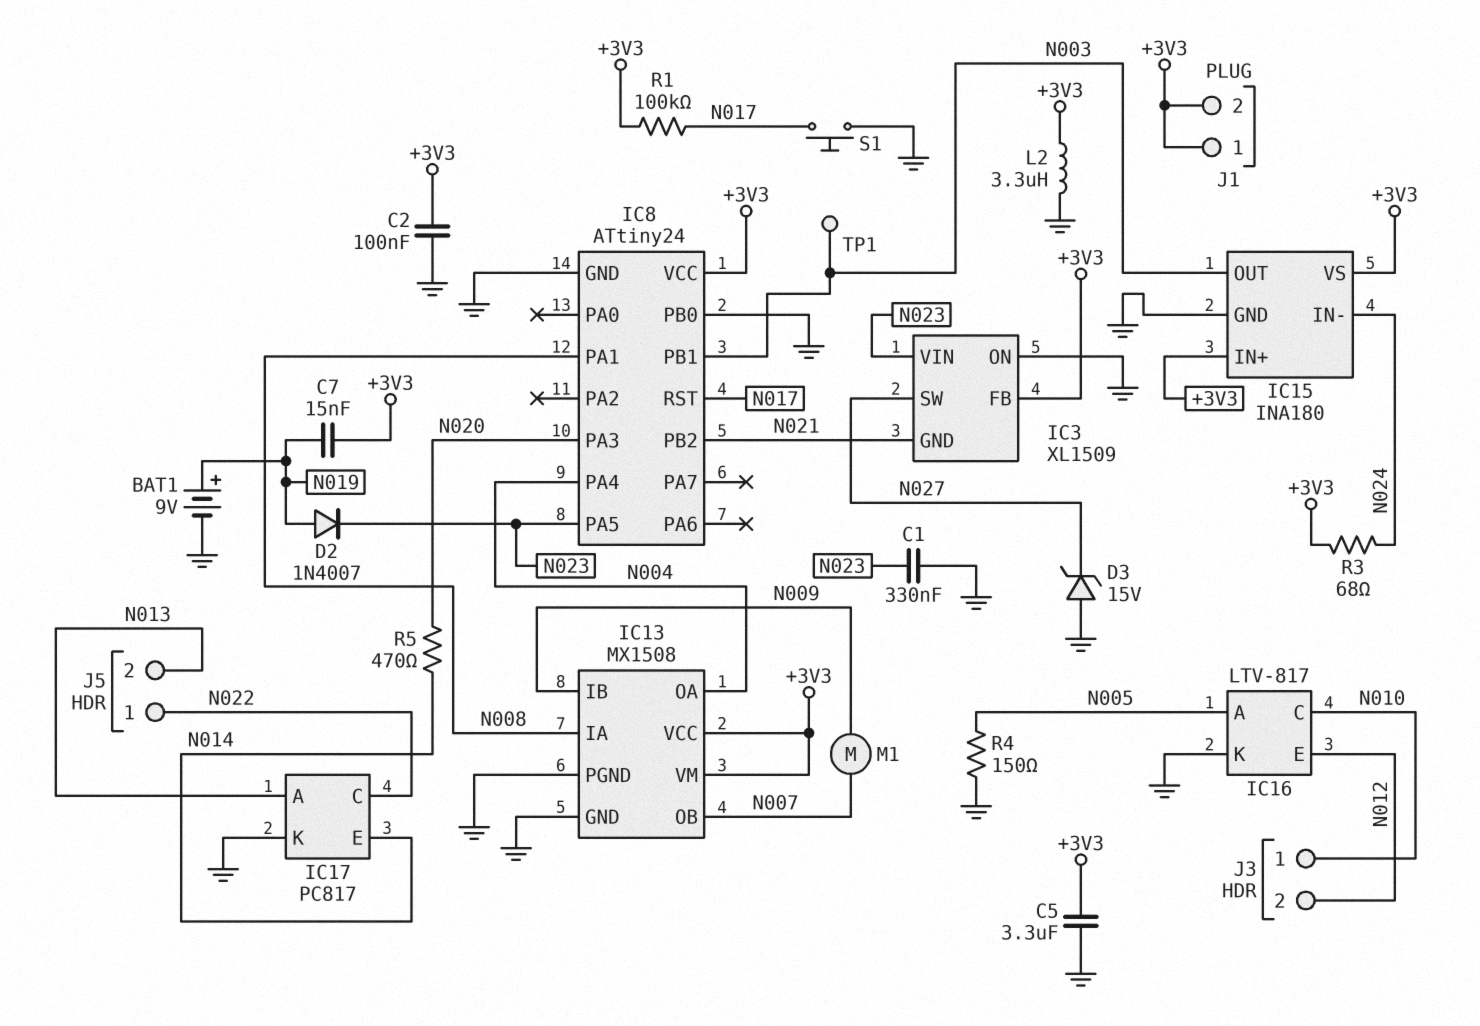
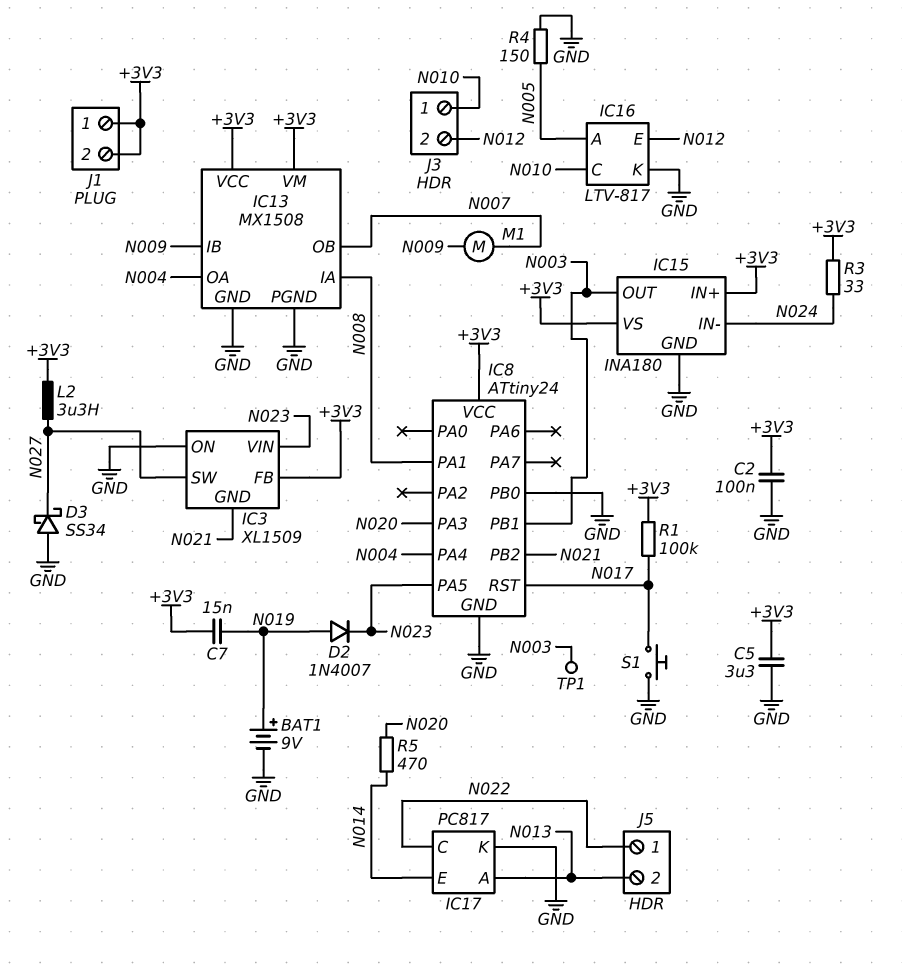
C1: 330nF (GND, N023) -> none
D3: zener 15V (A GND, K N027) -> schottky SS34 (A GND, K N027)
L2: 3.3uH (+3V3, GND) -> 3.3uH (+3V3, N027)
R3: 68 (+3V3, N024) -> 33 (+3V3, N024)

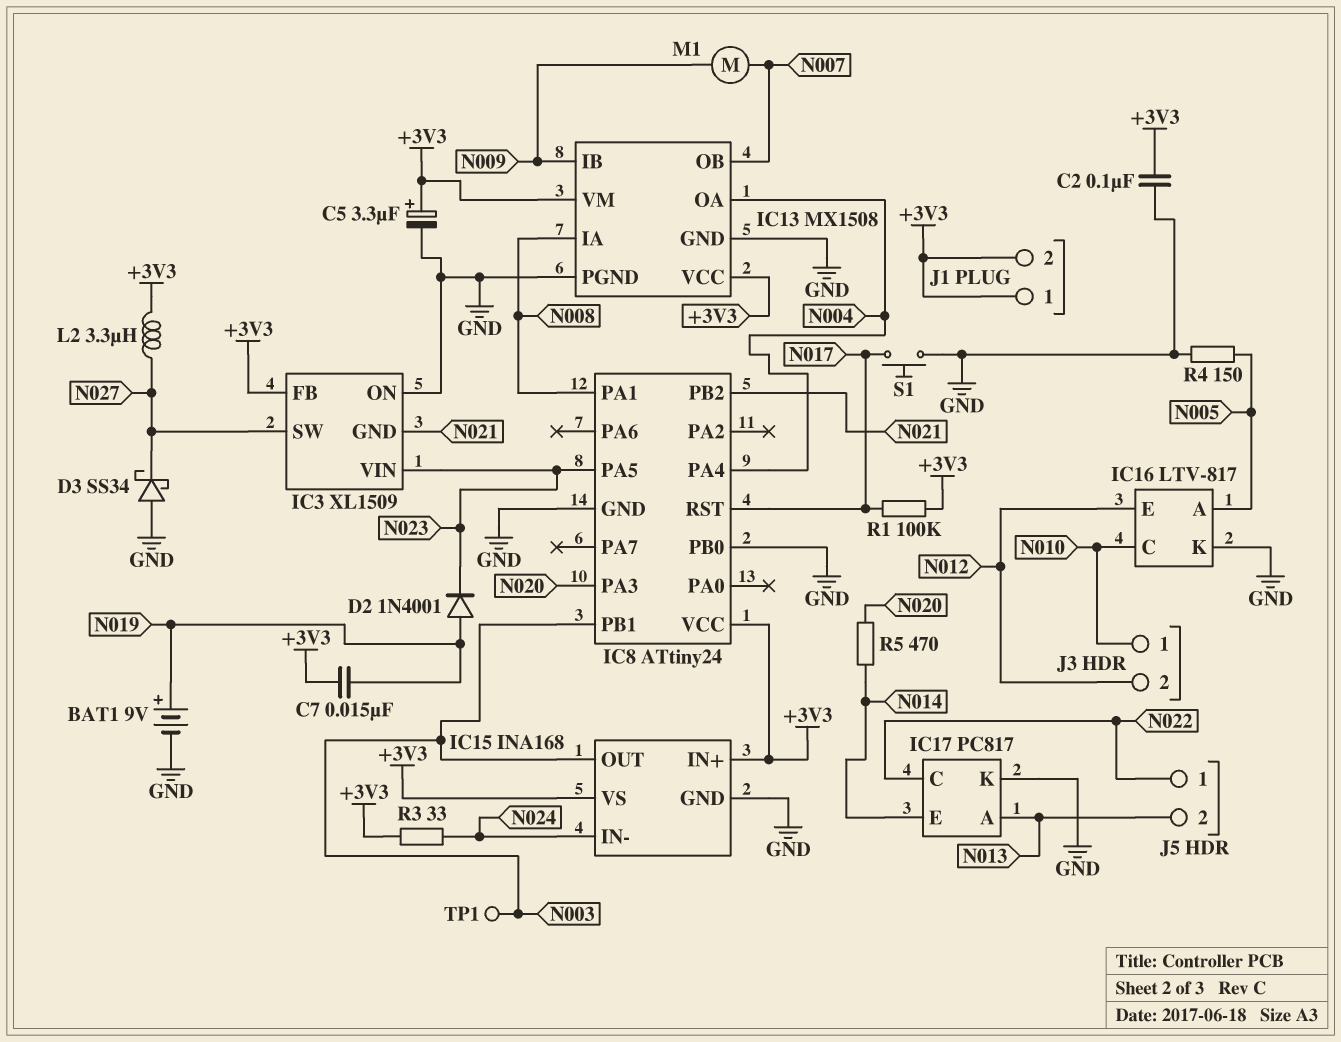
C5: 3.3uF (+3V3, GND) -> 3.3uF (plus +3V3, minus GND)
D2: diode 1N4007 (A N019, K N023) -> diode 1N4001 (A N019, K N023)
IC15: INA180 -> INA168

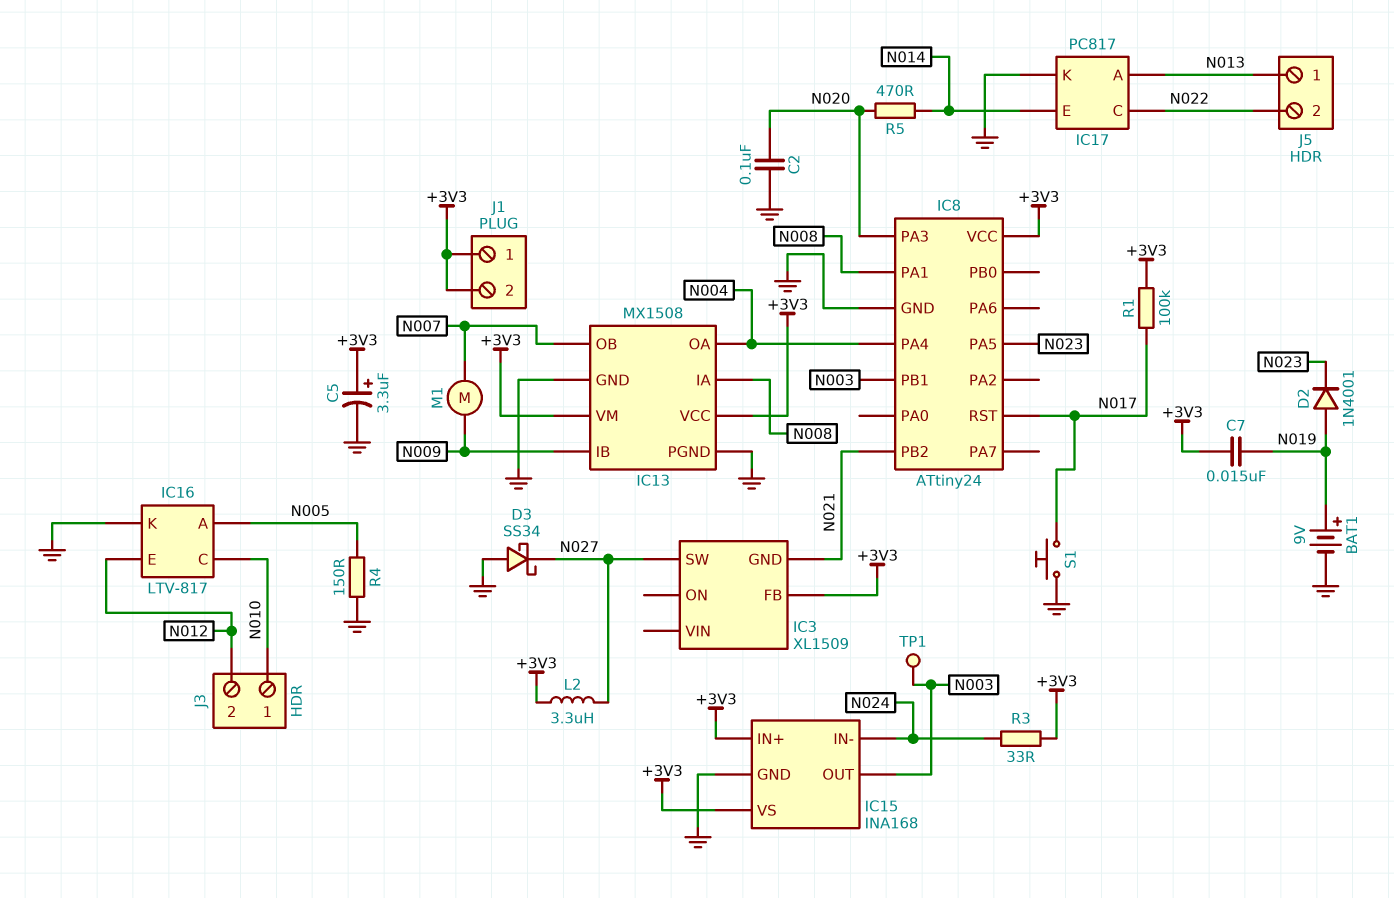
C2: 100nF (+3V3, GND) -> 100nF (GND, N020)
IC3 pin ON: GND -> none
IC3 pin VIN: N023 -> none
IC8 pin PB0: GND -> none
J5 pin 1: N022 -> N013
J5 pin 2: N013 -> N022

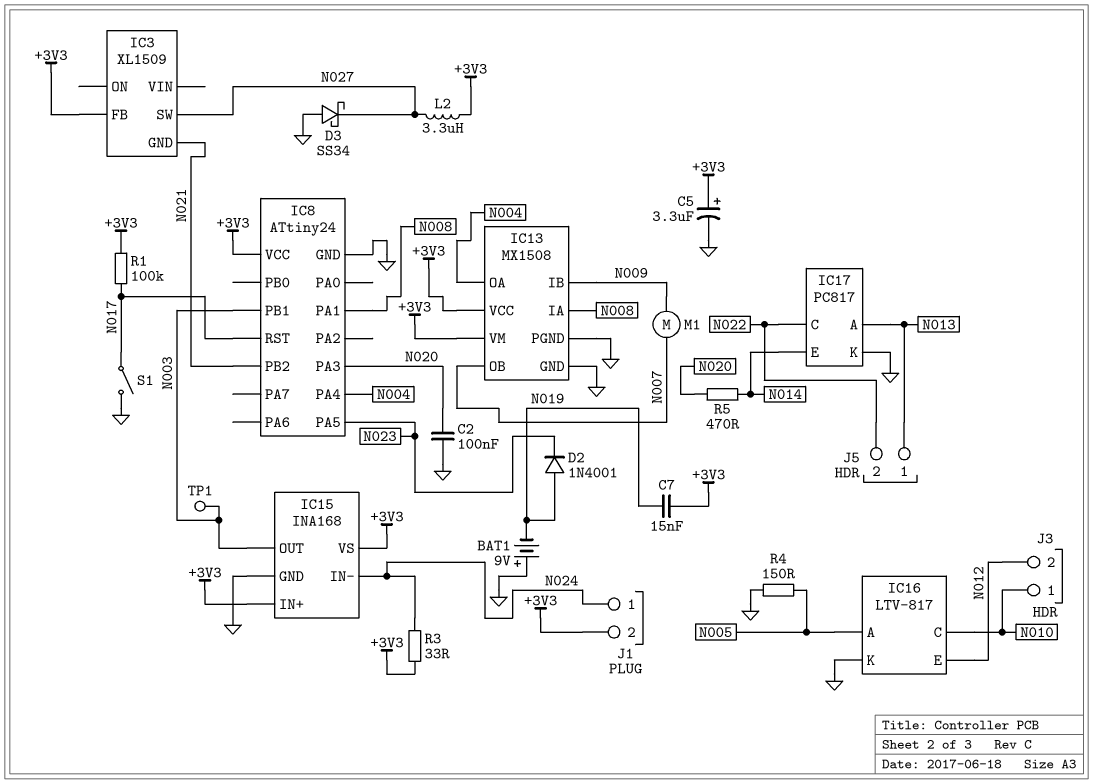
BAT1: 9V (plus N019, minus GND) -> 9V (plus GND, minus N019)
J1 pin 1: +3V3 -> N024
S1: button (GND, N017) -> switch (GND, N017)

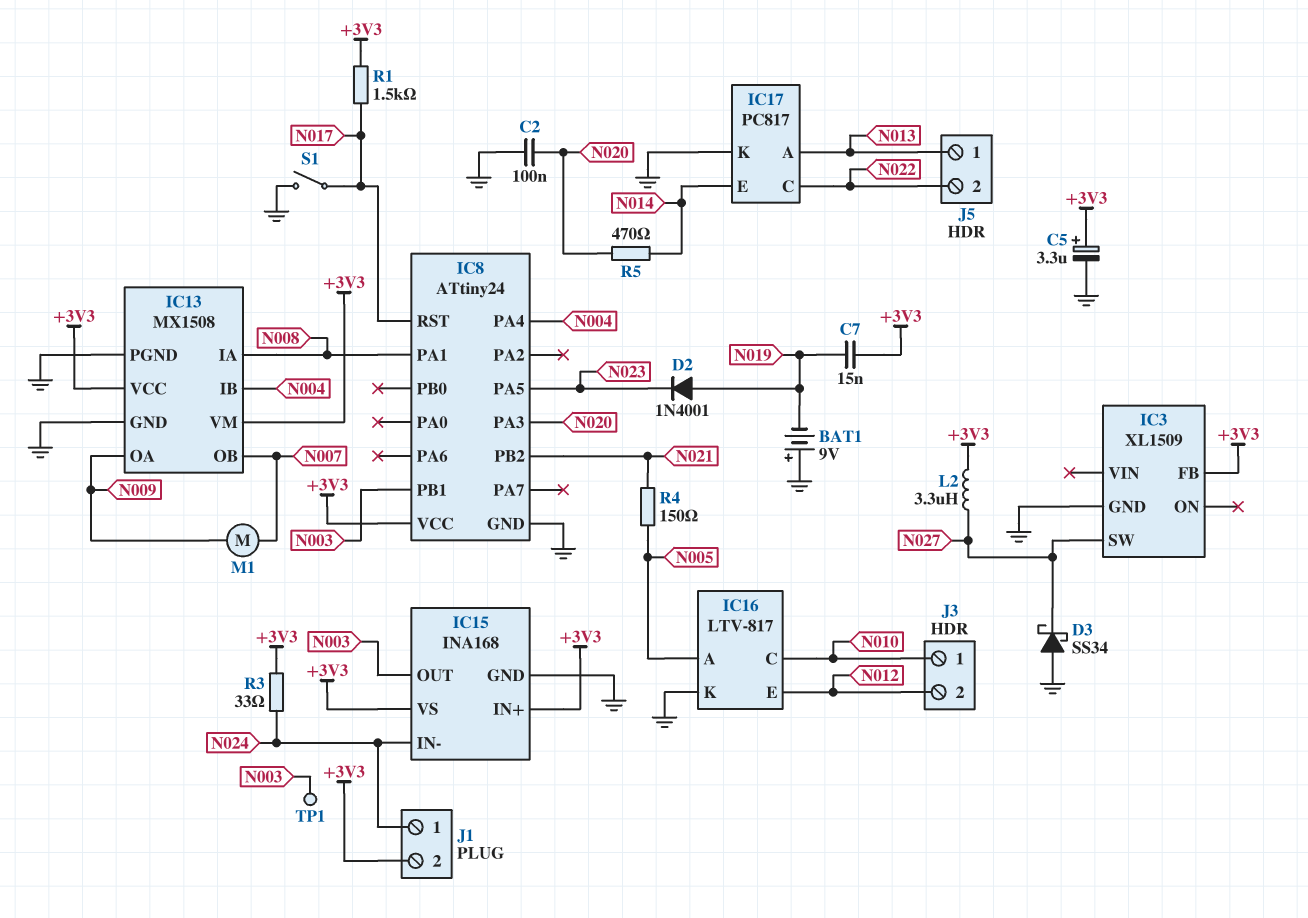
IC3 pin GND: N021 -> GND
IC13 pin IB: N009 -> N004
IC13 pin OA: N004 -> N009
R1: 100k (+3V3, N017) -> 1.5k (+3V3, N017)
R4: 150 (GND, N005) -> 150 (N005, N021)

